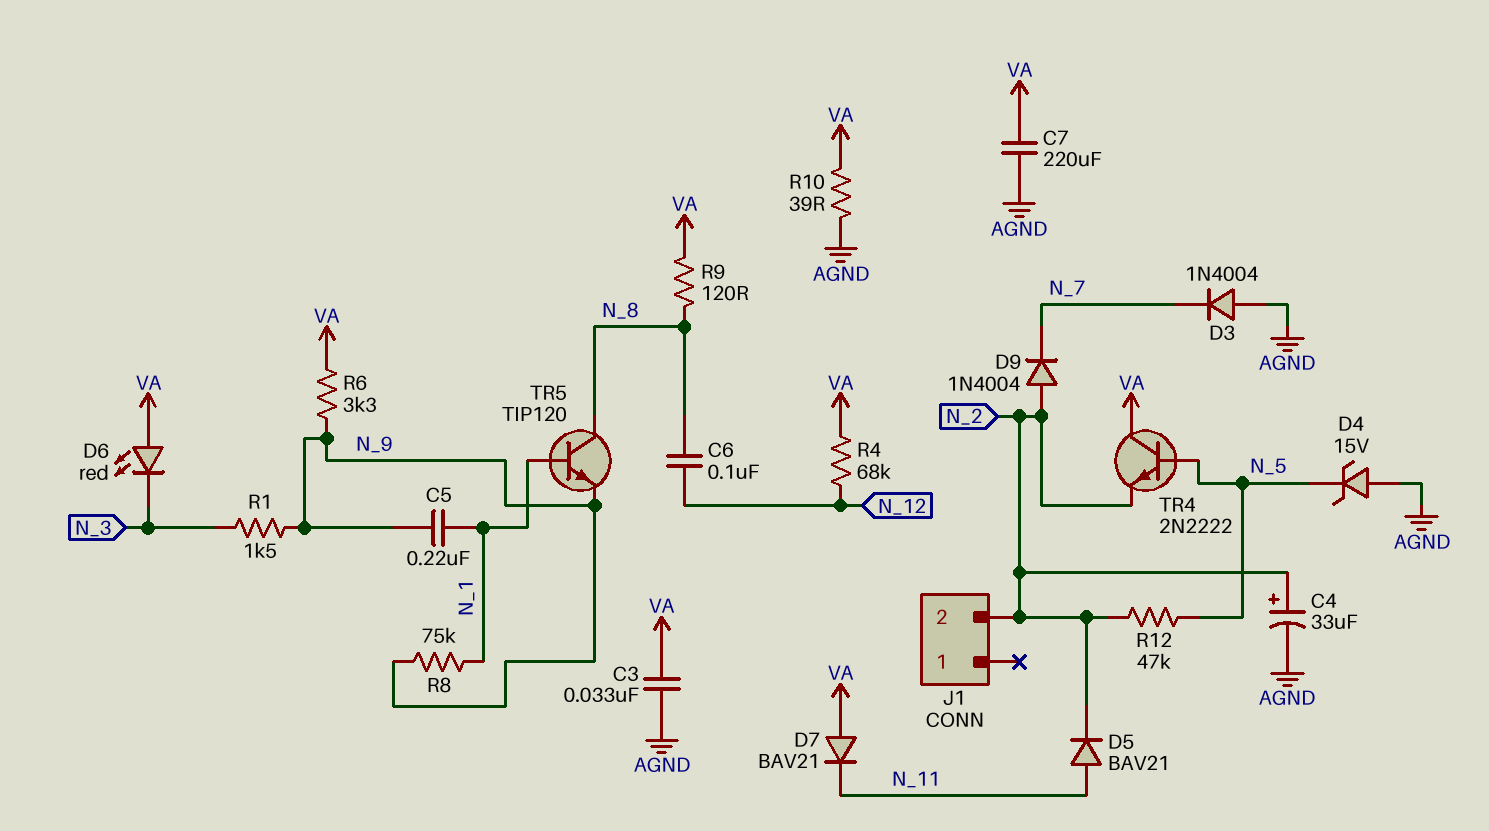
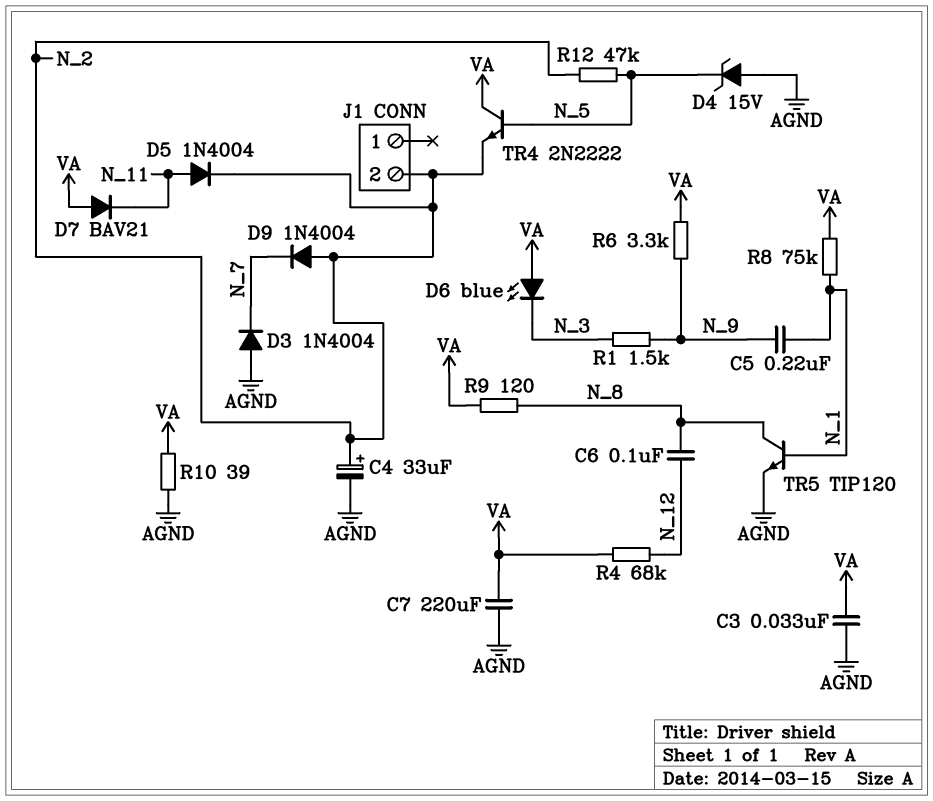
D5: diode BAV21 (A N_11, K N_2) -> diode 1N4004 (A N_11, K N_2)
D6: LED red (A VA, K N_3) -> LED blue (A VA, K N_3)
R8: 75k (N_1, N_9) -> 75k (N_1, VA)
TR5: NPN TIP120 (B N_1, C N_8, E N_9) -> NPN TIP120 (B N_1, C N_8, E AGND)

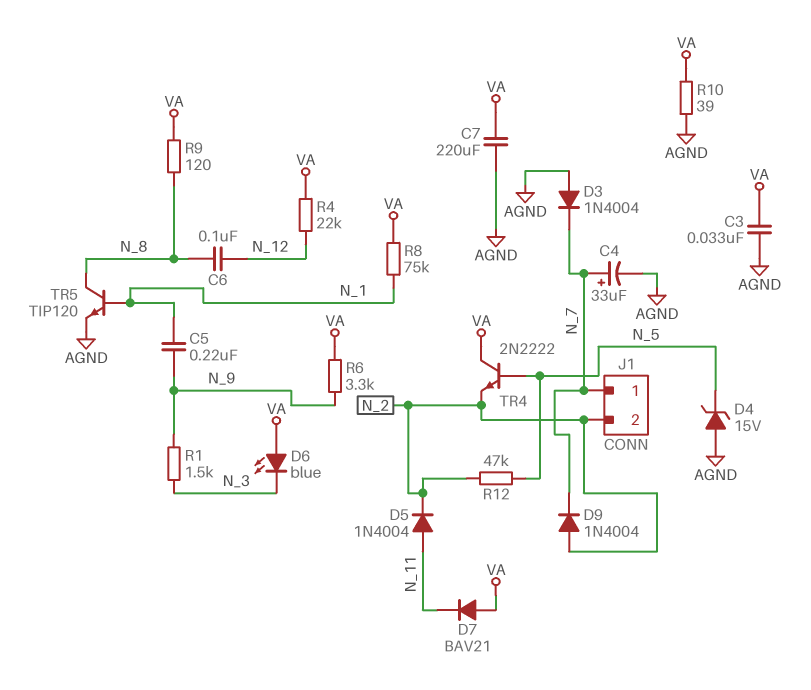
C4: 33uF (plus N_2, minus AGND) -> 33uF (plus N_7, minus AGND)
J1 pin 1: none -> N_7
R4: 68k (N_12, VA) -> 22k (N_12, VA)

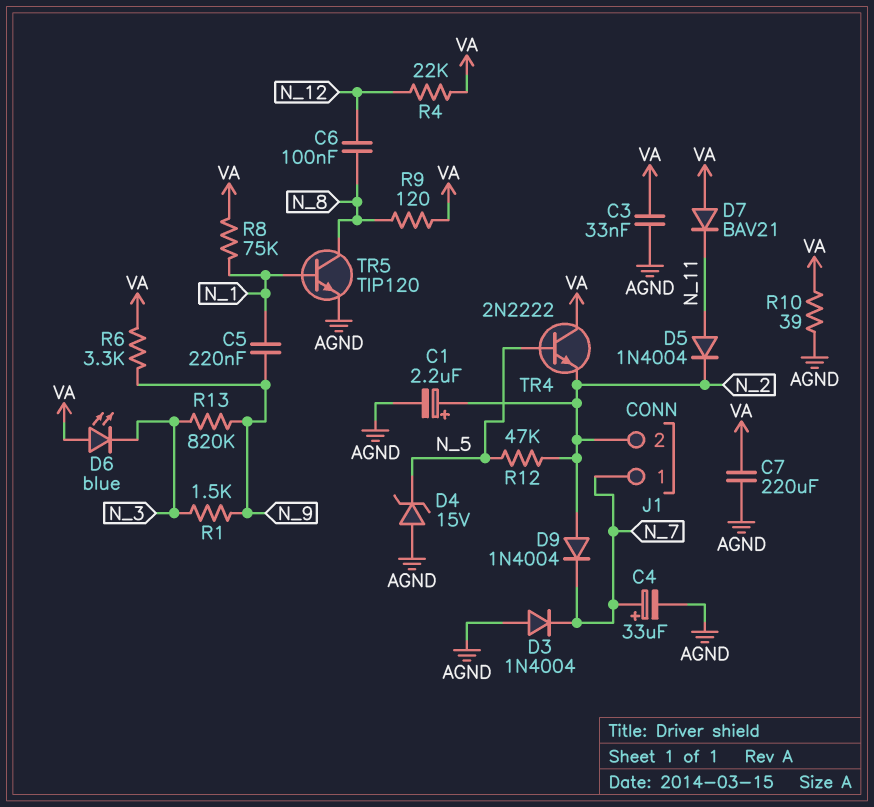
C1: none -> 2.2uF (plus N_2, minus AGND)
R13: none -> 820k (N_3, N_9)

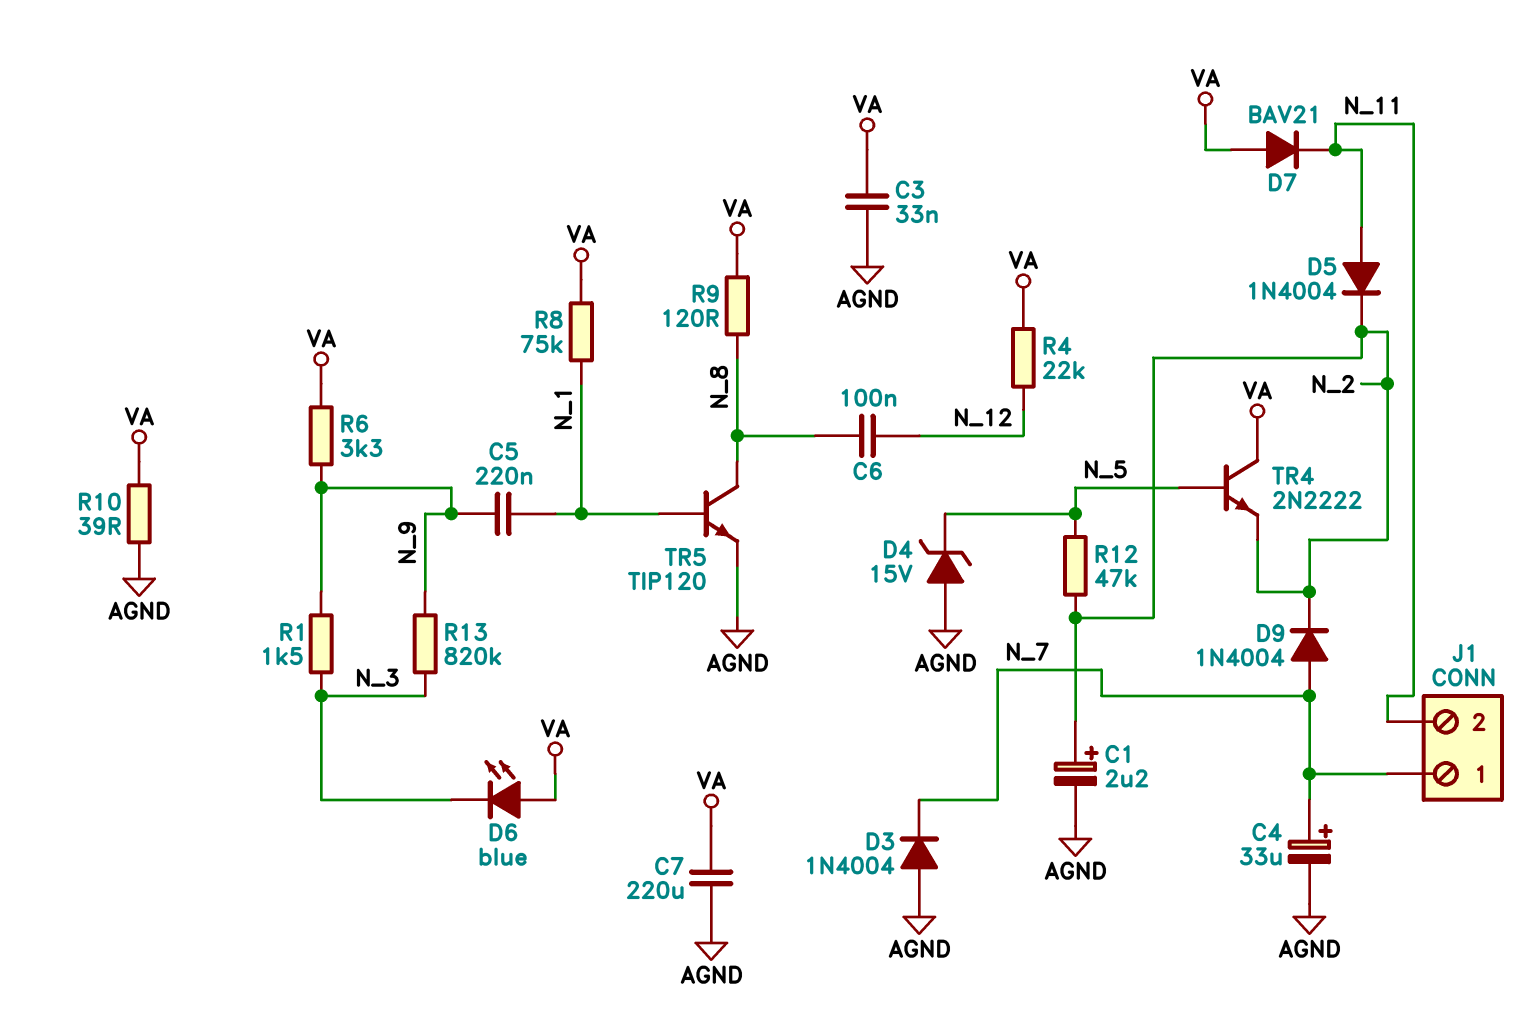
D9: diode 1N4004 (A N_2, K N_7) -> diode 1N4004 (A N_7, K N_2)
J1 pin 2: N_2 -> N_11

